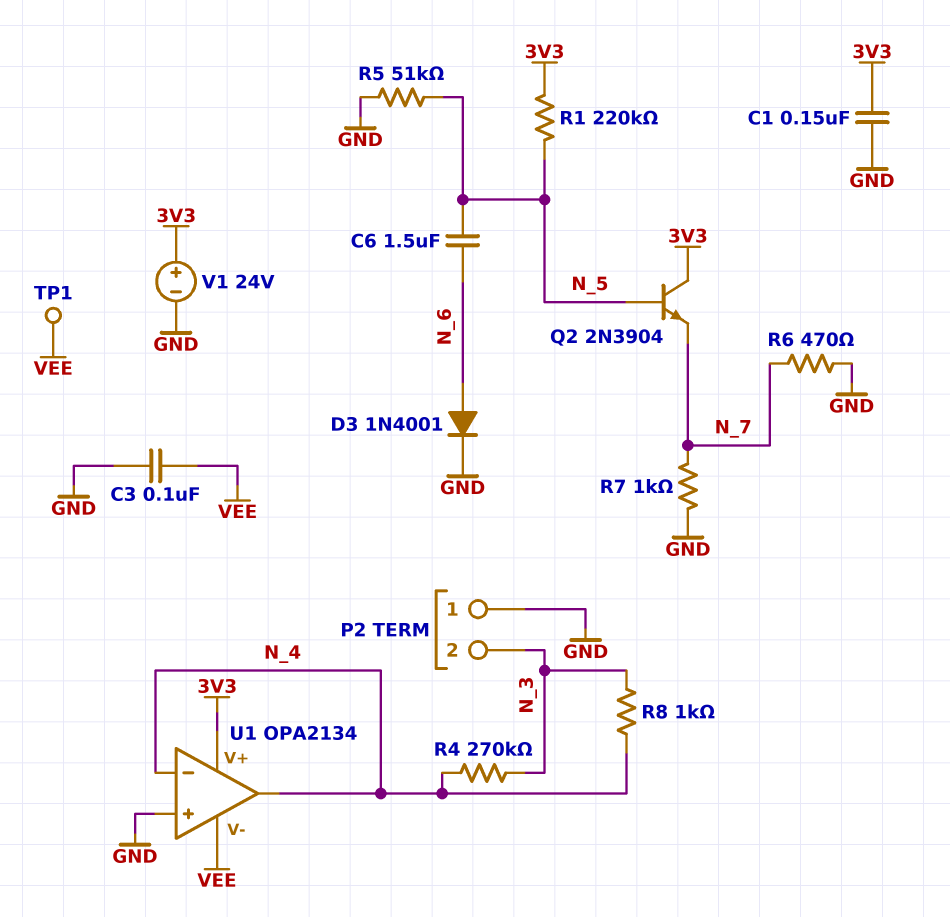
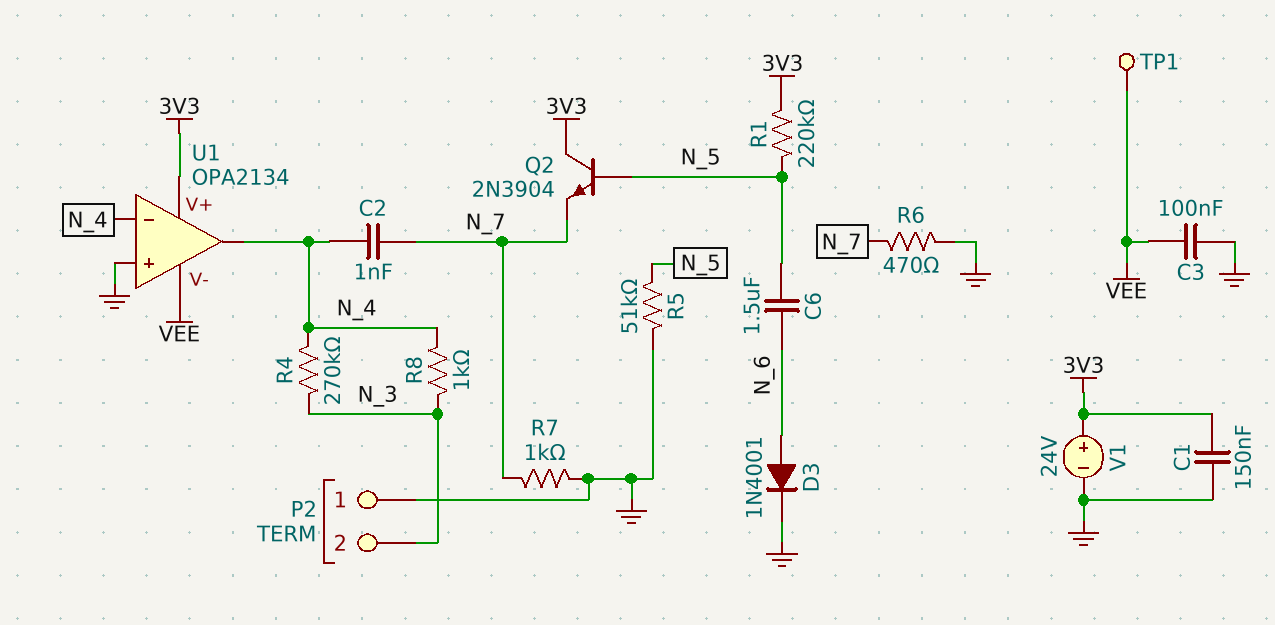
C2: none -> 1nF (N_4, N_7)

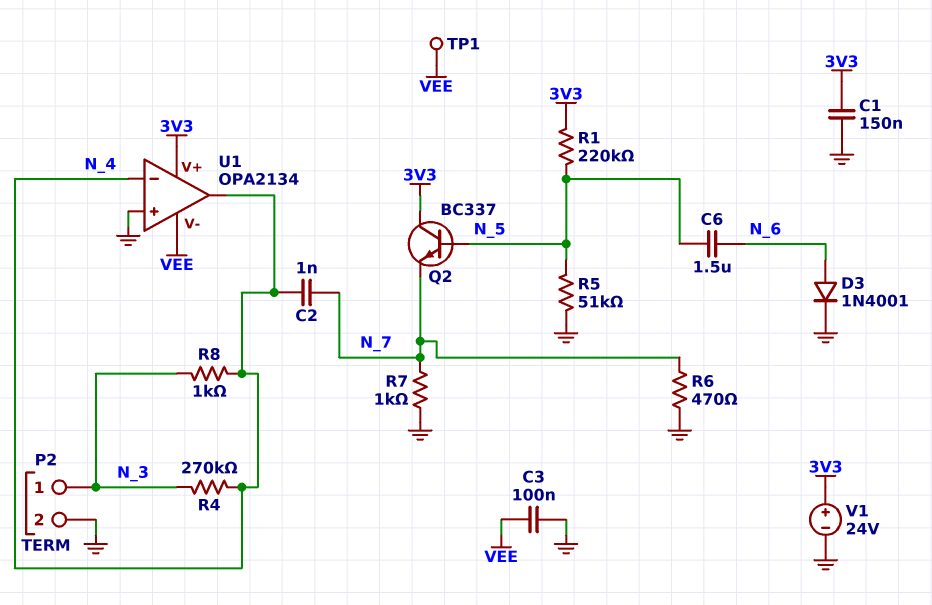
P2 pin 1: GND -> N_3
P2 pin 2: N_3 -> GND
Q2: NPN 2N3904 (B N_5, C 3V3, E N_7) -> NPN BC337 (B N_5, C 3V3, E N_7)

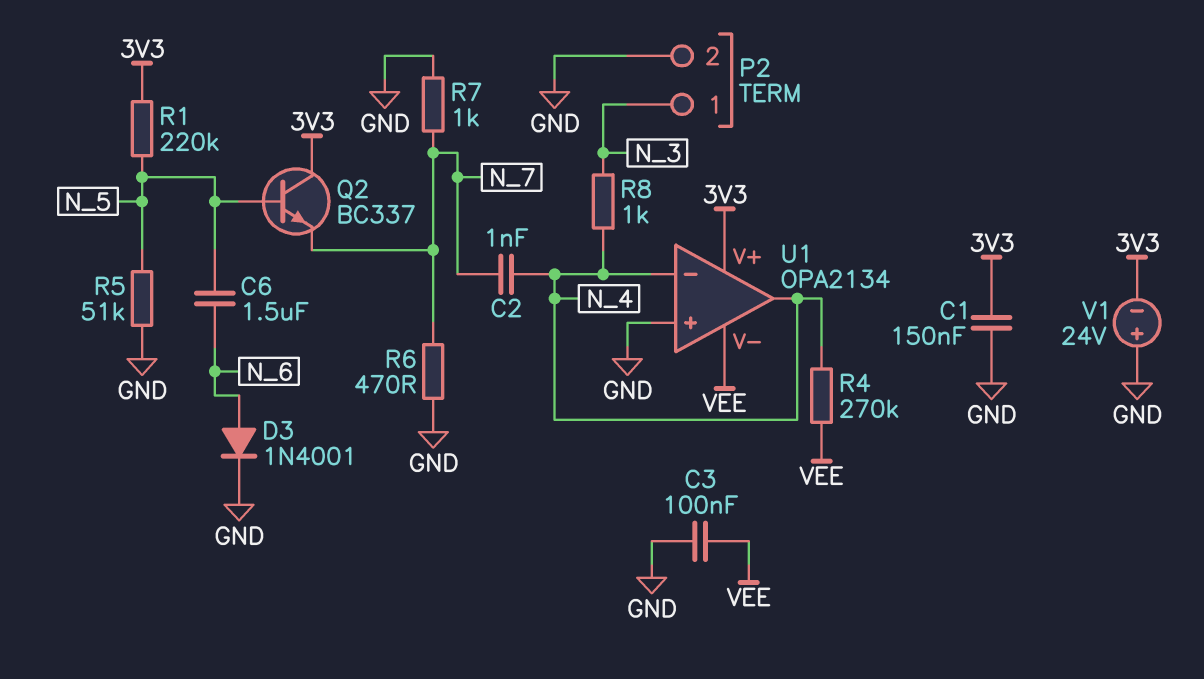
R4: 270k (N_3, N_4) -> 270k (N_4, VEE)
TP1: test point (VEE) -> none
V1: 24V (plus 3V3, minus GND) -> 24V (plus GND, minus 3V3)

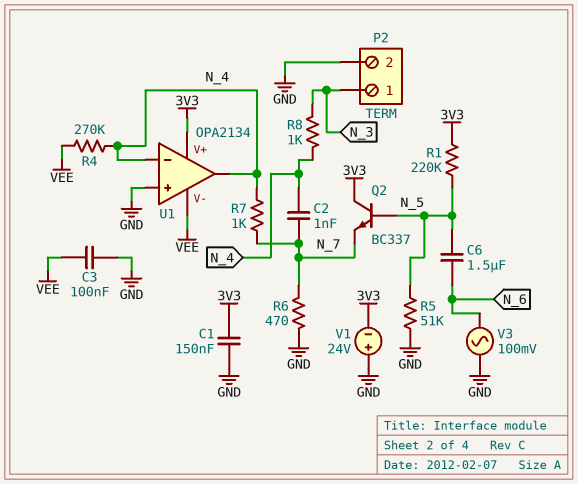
D3: diode 1N4001 (A N_6, K GND) -> none
R7: 1k (GND, N_7) -> 1k (N_4, N_7)
V3: none -> AC 100mV (GND, N_6)

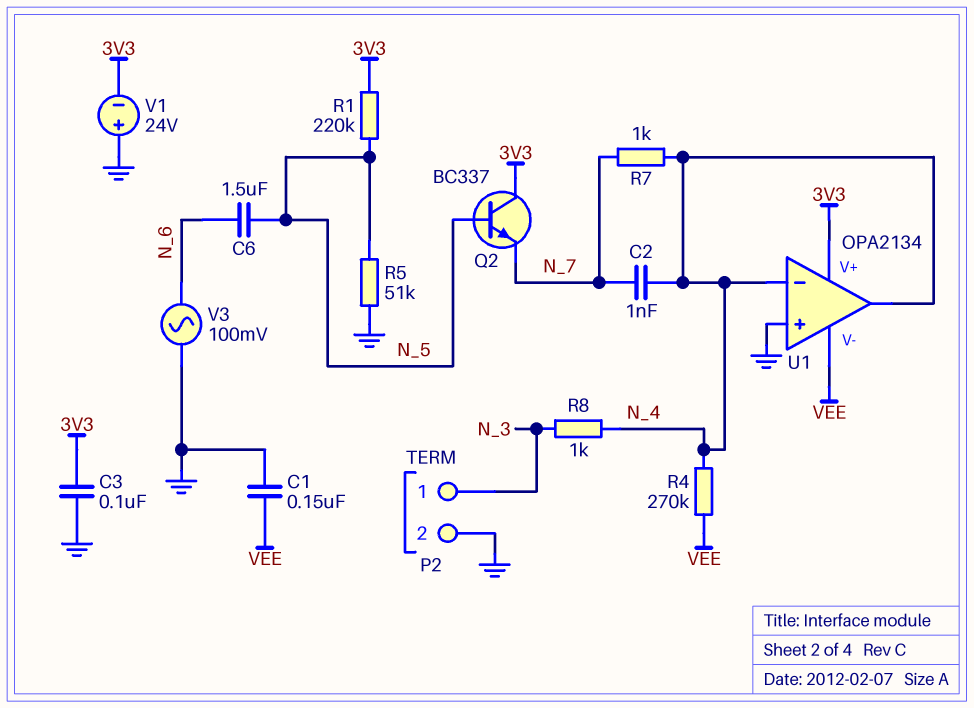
C1: 150nF (3V3, GND) -> 150nF (GND, VEE)
C3: 100nF (GND, VEE) -> 100nF (3V3, GND)
R6: 470 (GND, N_7) -> none

